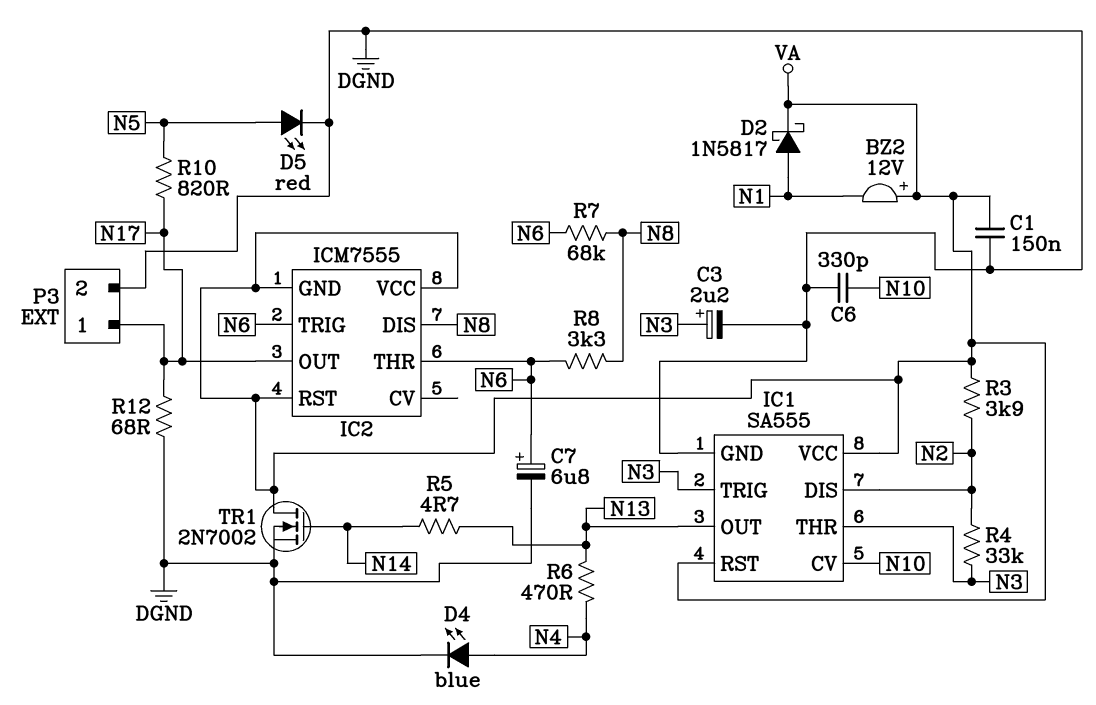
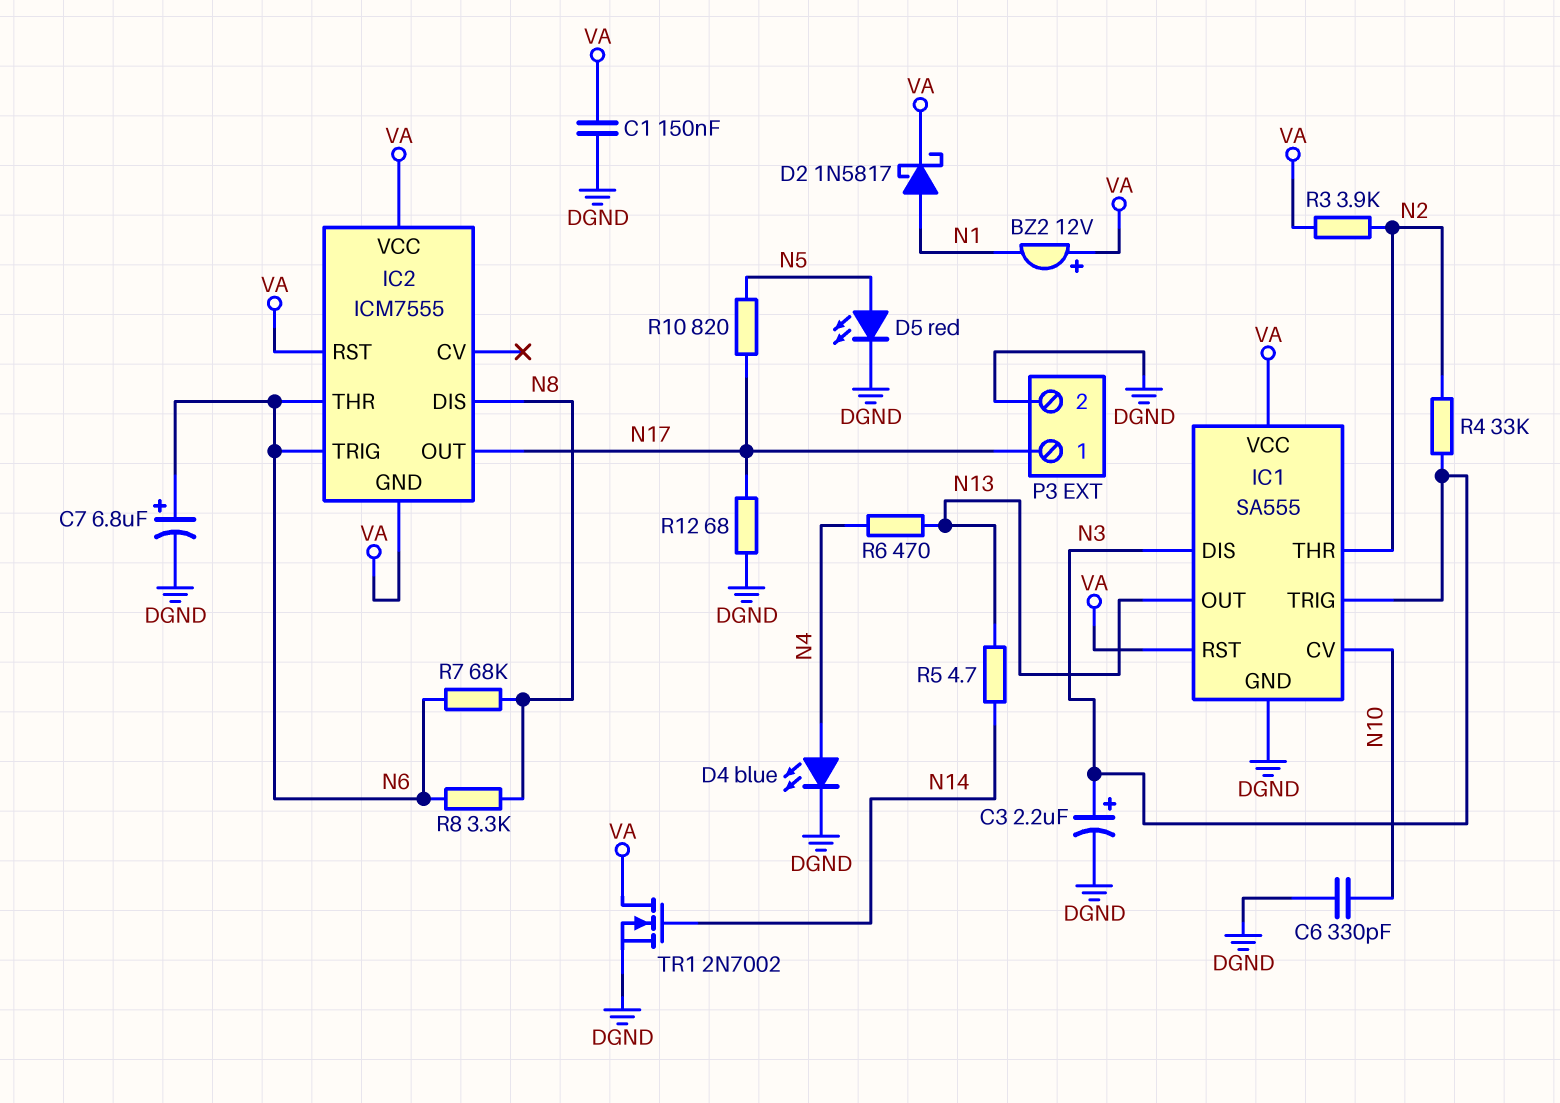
IC1 pin DIS: N2 -> N3
IC1 pin THR: N3 -> N2

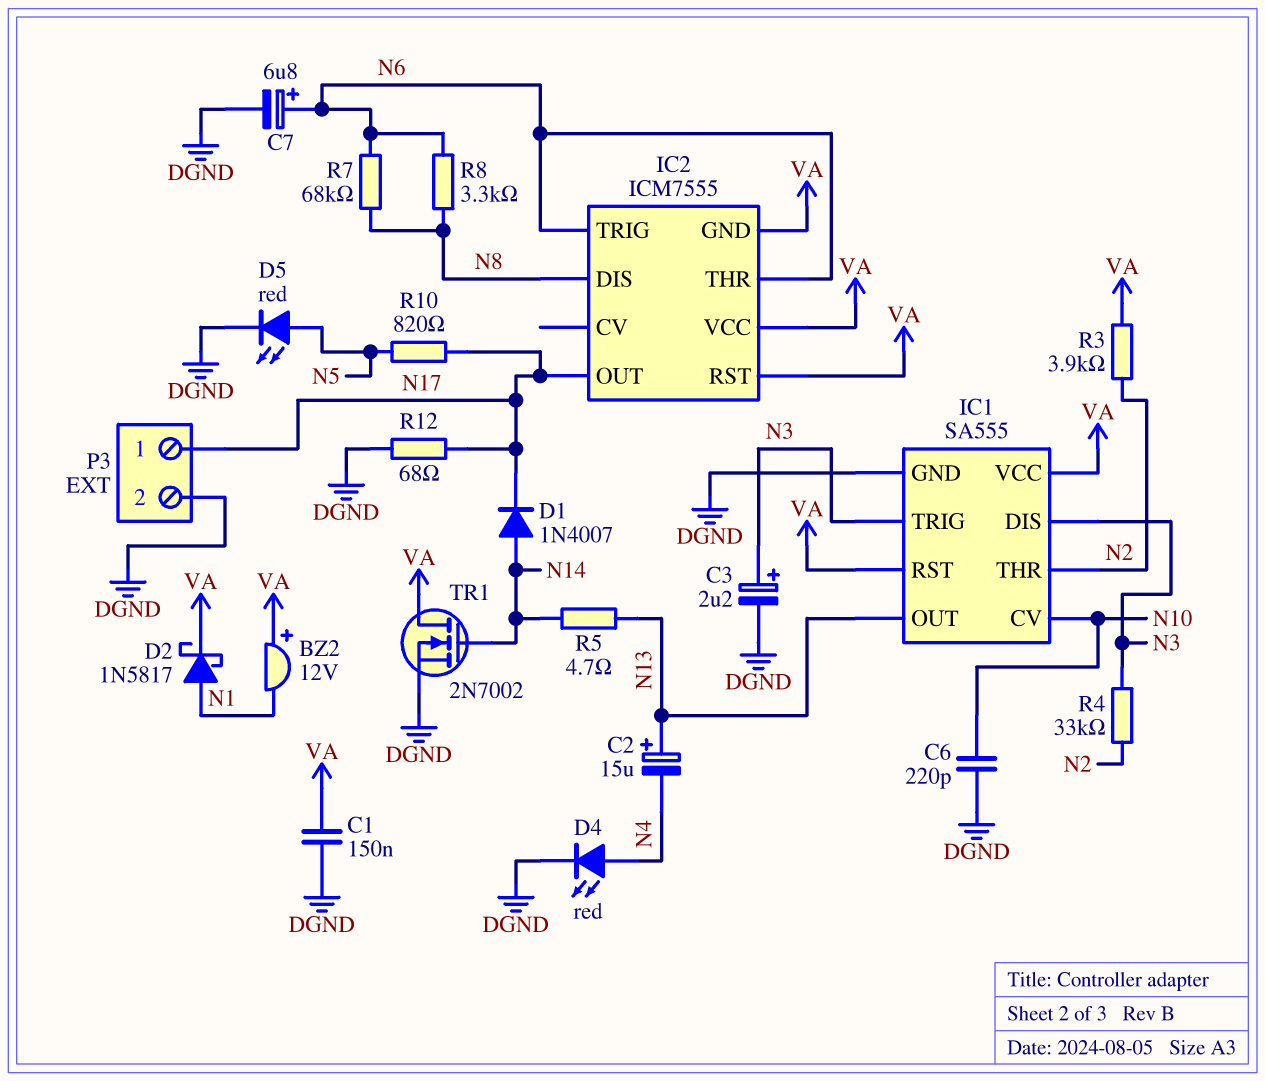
C2: none -> 15uF (plus N13, minus N4)
C6: 330pF (DGND, N10) -> 220pF (DGND, N10)
D1: none -> diode 1N4007 (A N14, K N17)
D4: LED blue (A N4, K DGND) -> LED red (A N4, K DGND)
R6: 470 (N4, N13) -> none

